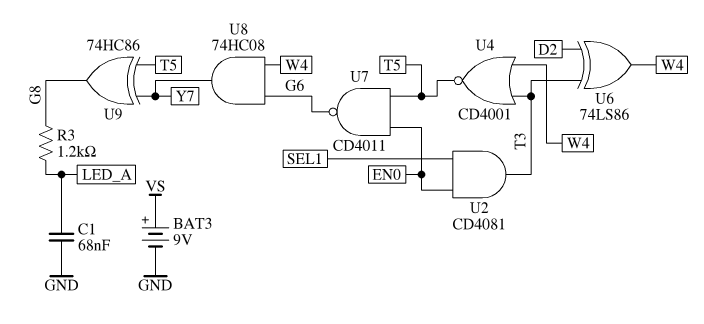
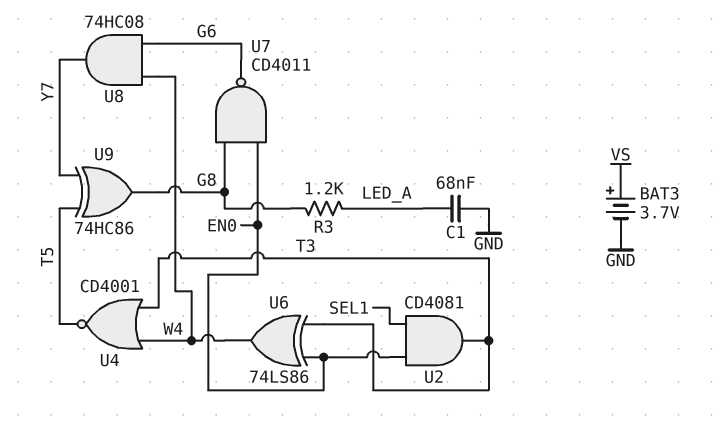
BAT3: 9V (plus VS, minus GND) -> 3.7V (plus VS, minus GND)
U6: XOR 74LS86 (in D2, in T3, out W4) -> XOR 74LS86 (in EN0, in T3, out W4)
U7: NAND CD4011 (in EN0, in T5, out G6) -> NAND CD4011 (in EN0, in G8, out G6)

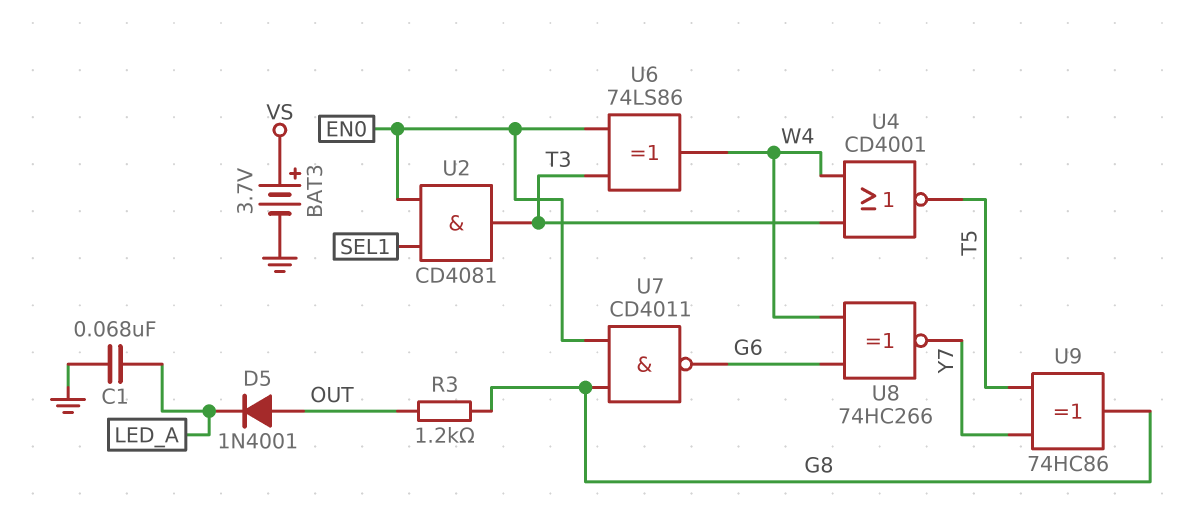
D5: none -> diode 1N4001 (A OUT, K LED_A)
R3: 1.2k (G8, LED_A) -> 1.2k (G8, OUT)
U8: AND 74HC08 (in G6, in W4, out Y7) -> XNOR 74HC266 (in G6, in W4, out Y7)

